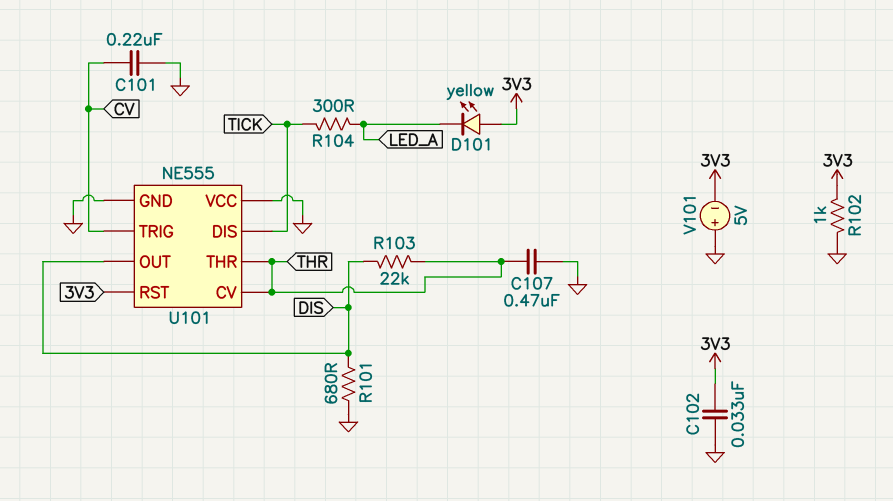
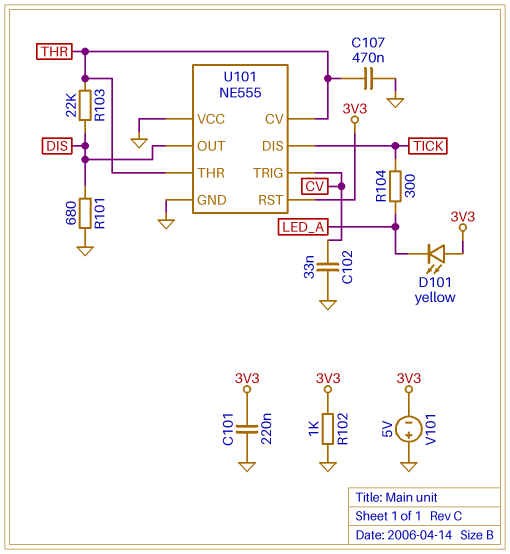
C101: 220nF (CV, GND) -> 220nF (3V3, GND)
C102: 33nF (3V3, GND) -> 33nF (CV, GND)

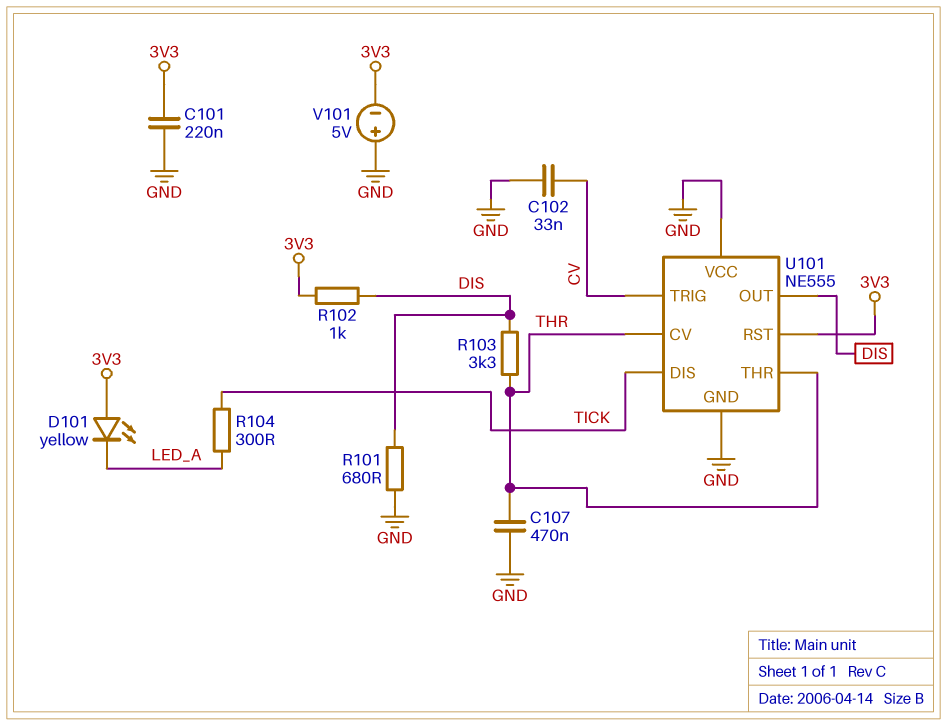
R102: 1k (3V3, GND) -> 1k (3V3, DIS)
R103: 22k (DIS, THR) -> 3.3k (DIS, THR)

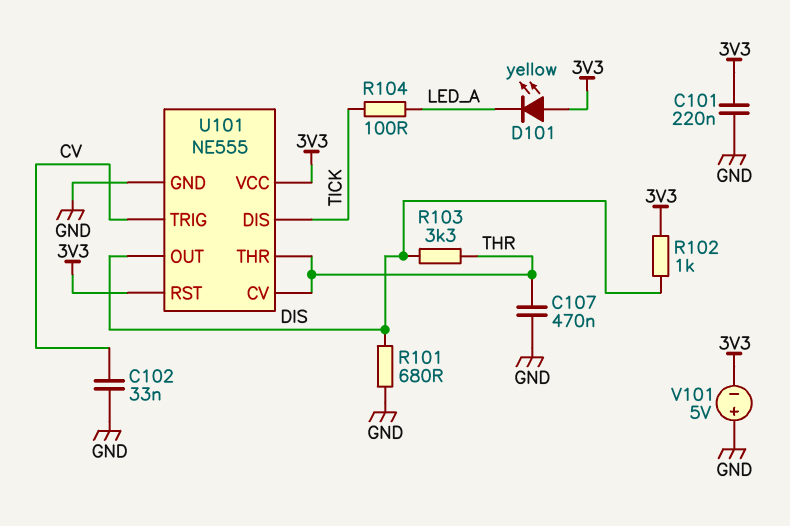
R104: 300 (LED_A, TICK) -> 100 (LED_A, TICK)
U101 pin VCC: GND -> 3V3

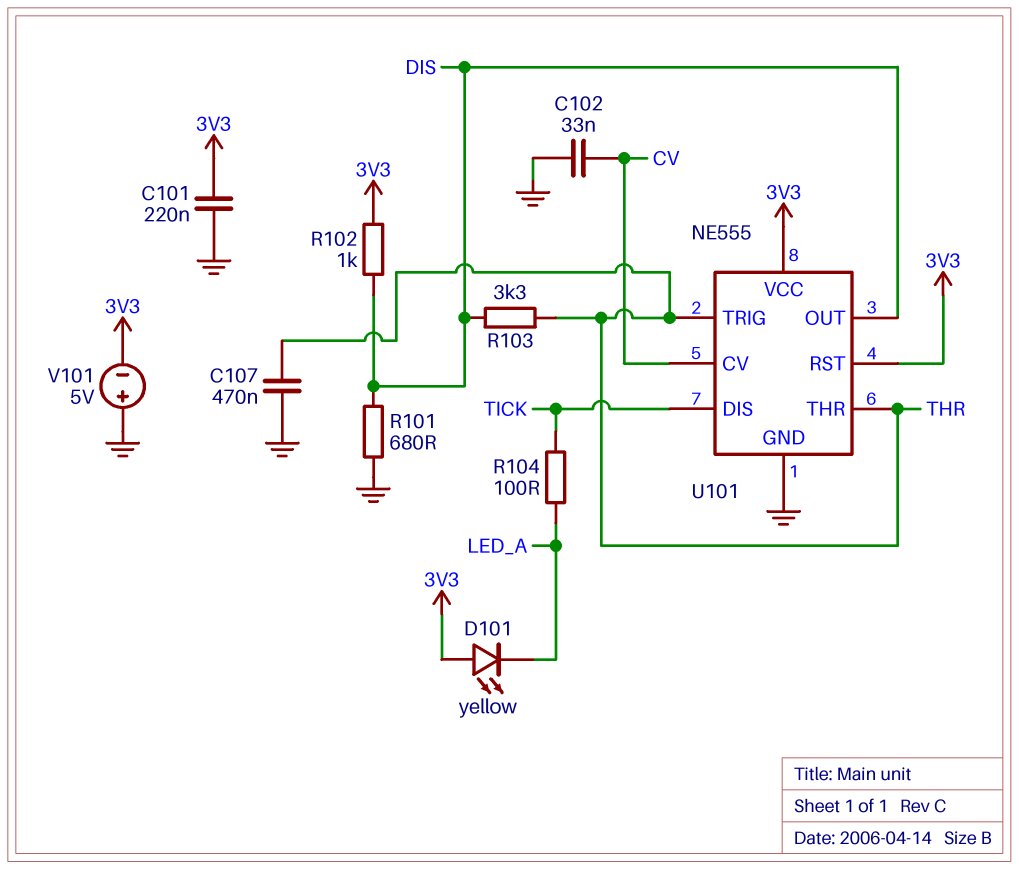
U101 pin CV: THR -> CV
U101 pin TRIG: CV -> THR

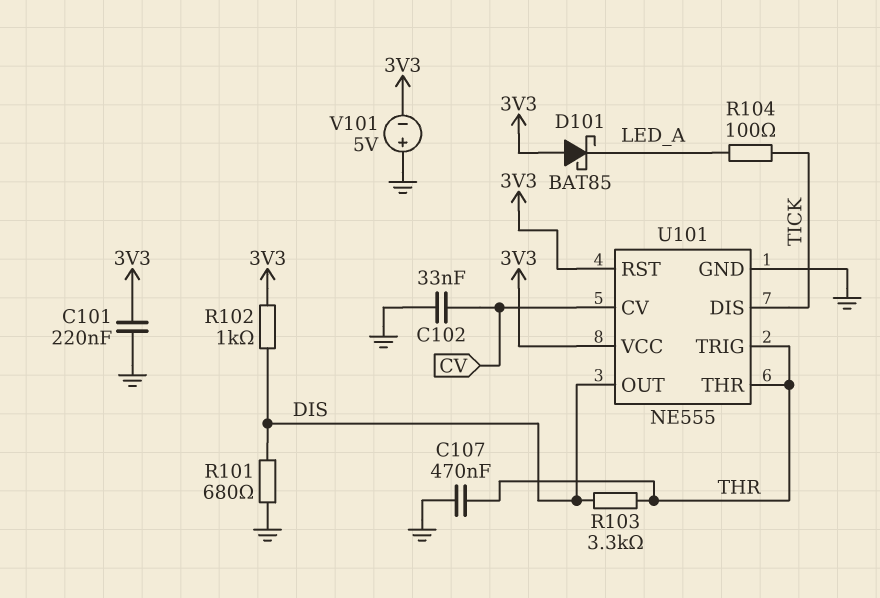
D101: LED yellow (A 3V3, K LED_A) -> schottky BAT85 (A 3V3, K LED_A)

